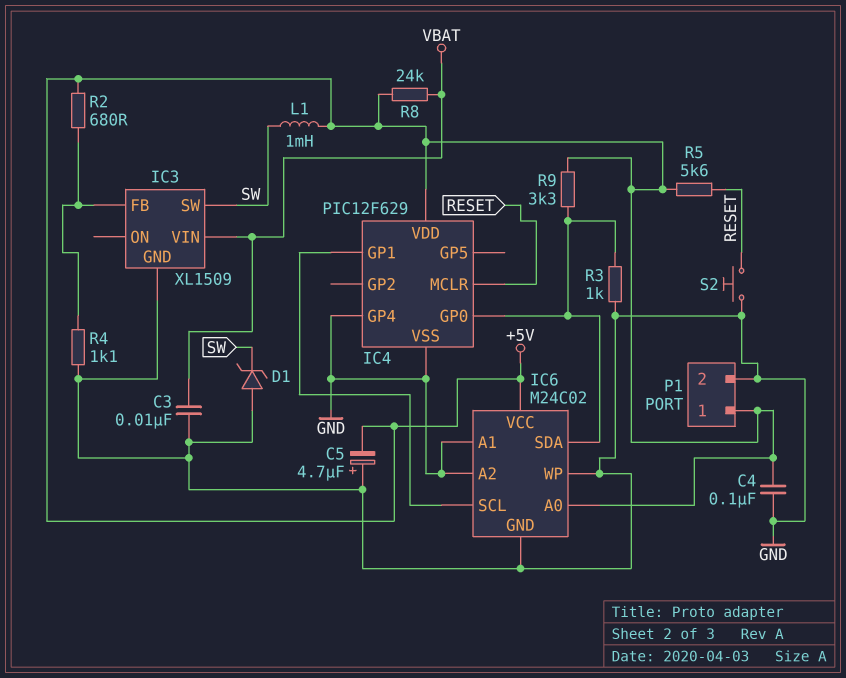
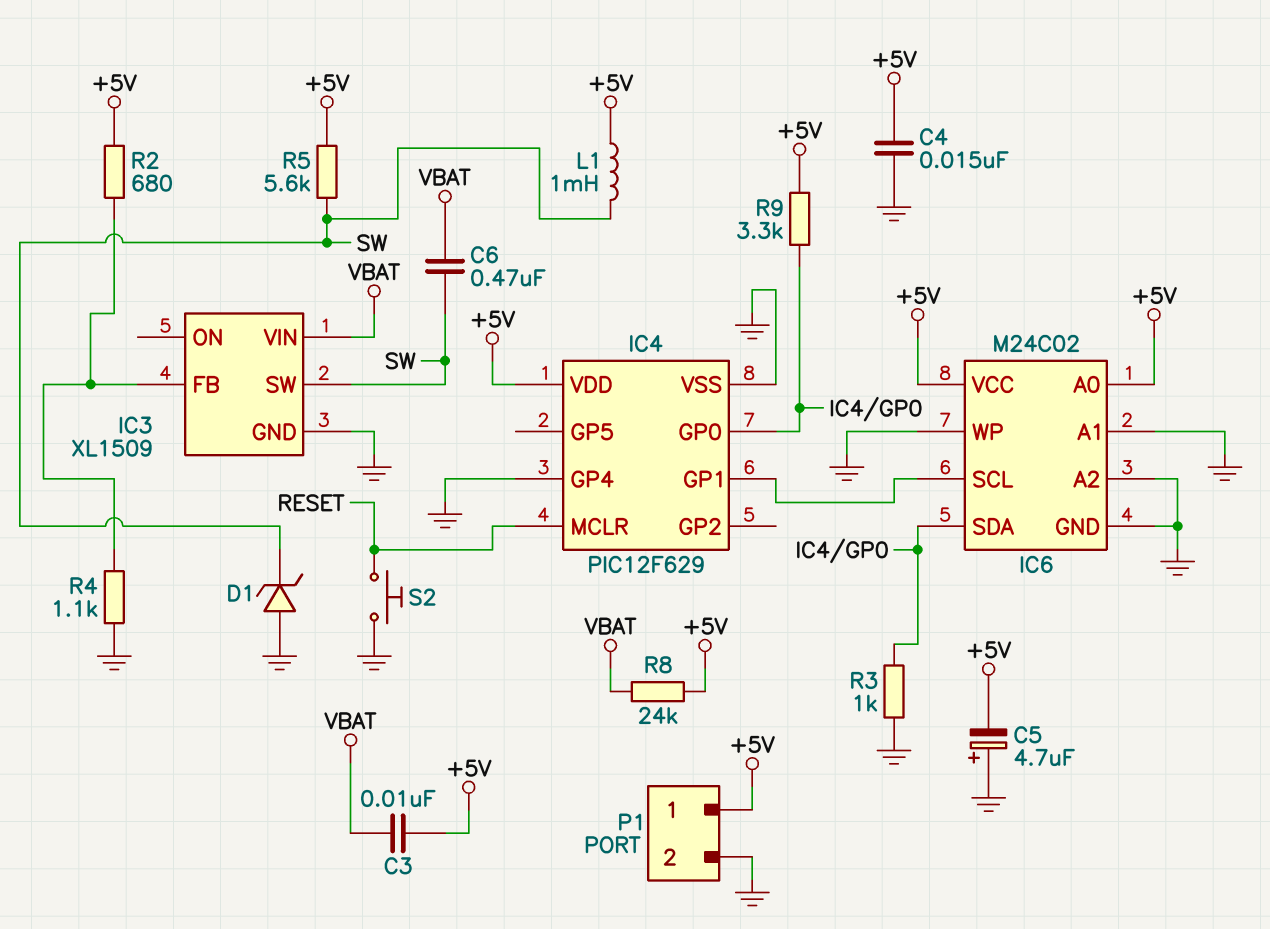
C3: 10nF (GND, VBAT) -> 10nF (+5V, VBAT)
C4: 100nF (+5V, GND) -> 15nF (+5V, GND)
C6: none -> 470nF (SW, VBAT)
R5: 5.6k (+5V, RESET) -> 5.6k (+5V, SW)

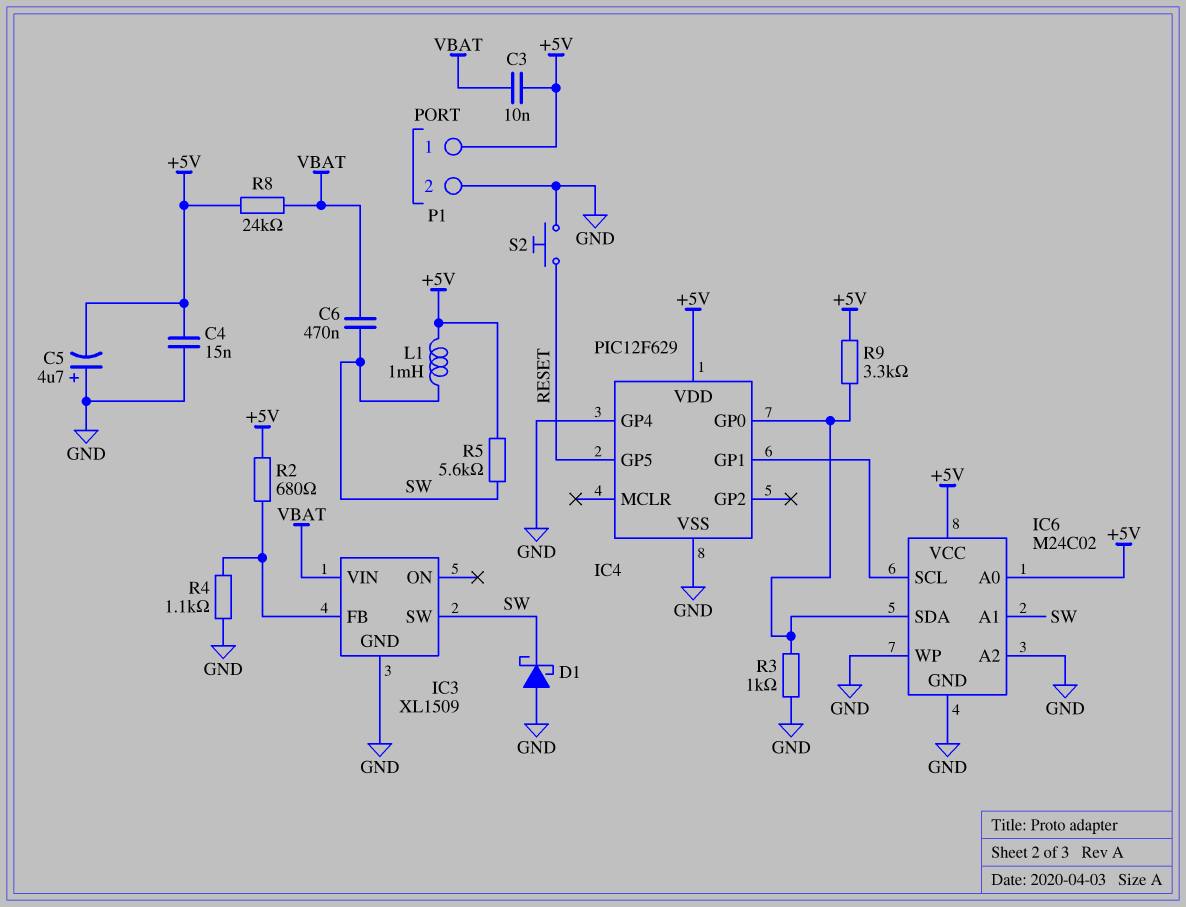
D1: zener (A GND, K SW) -> schottky (A GND, K SW)
IC4 pin GP5: none -> RESET
IC4 pin MCLR: RESET -> none
IC6 pin A1: GND -> SW

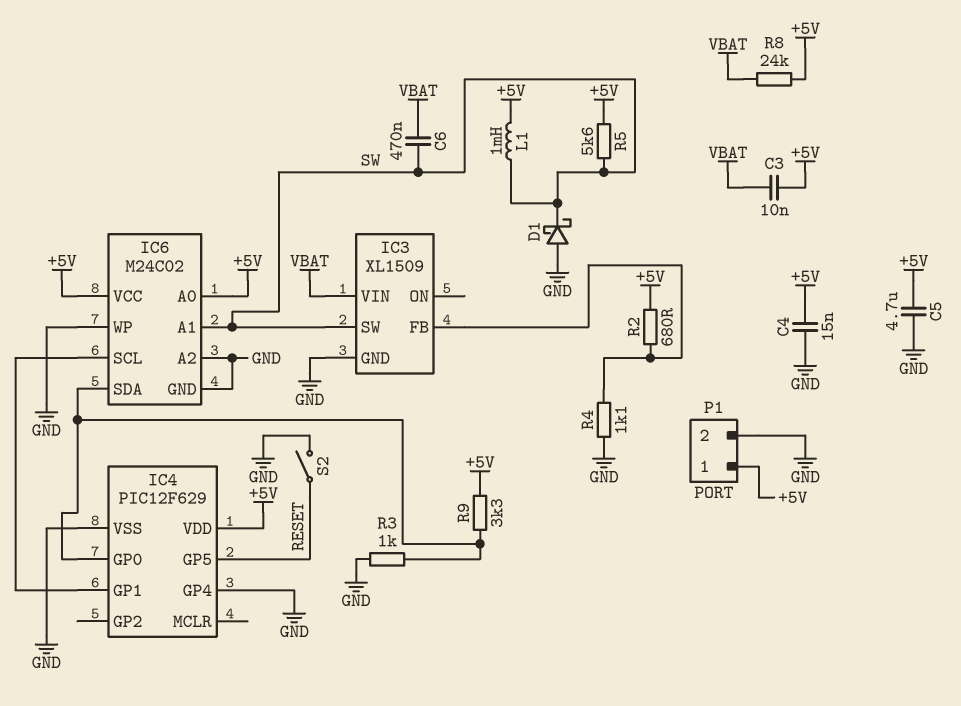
C5: 4.7uF (plus GND, minus +5V) -> 4.7uF (+5V, GND)
S2: button (GND, RESET) -> switch (GND, RESET)

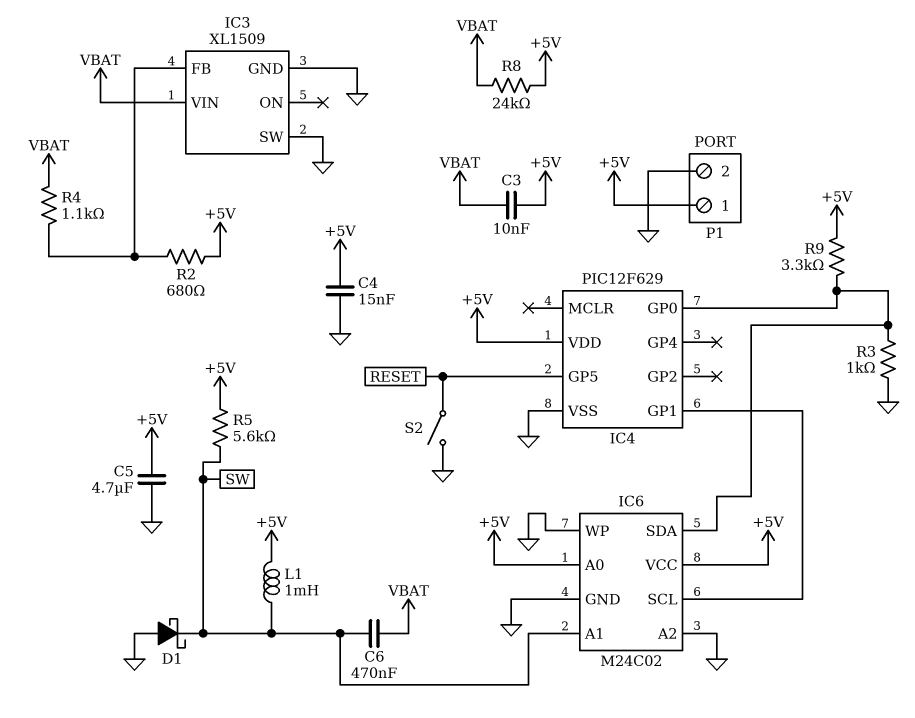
IC3 pin SW: SW -> GND
IC4 pin GP4: GND -> none
R4: 1.1k (GND, IC3/FB) -> 1.1k (IC3/FB, VBAT)

